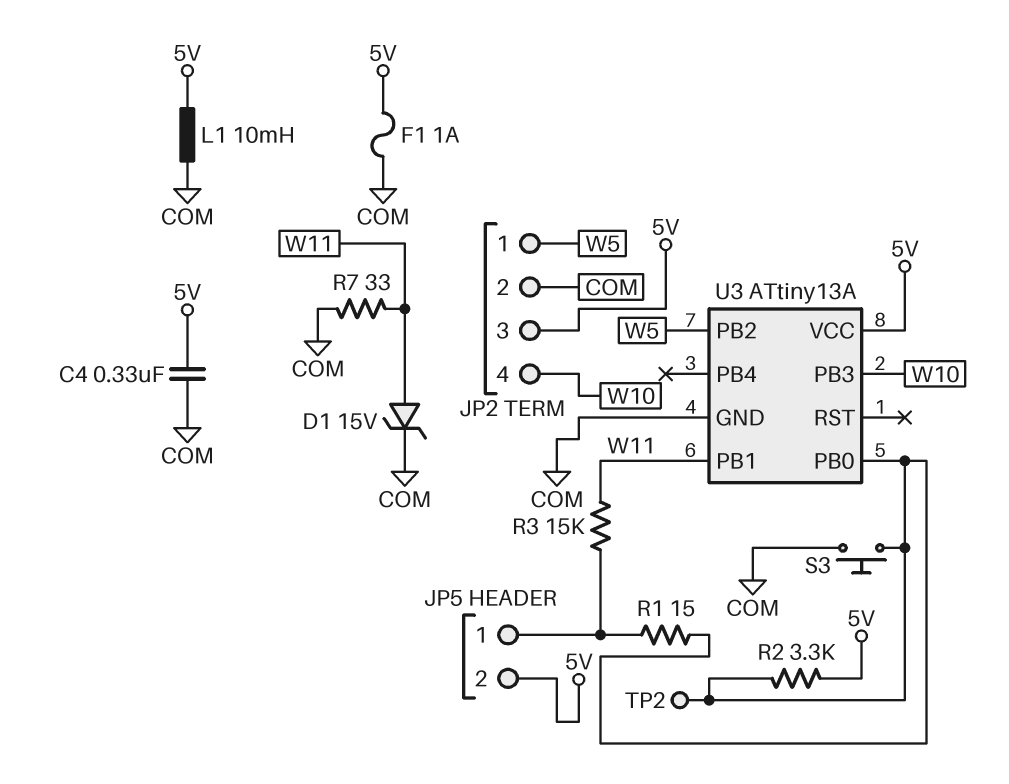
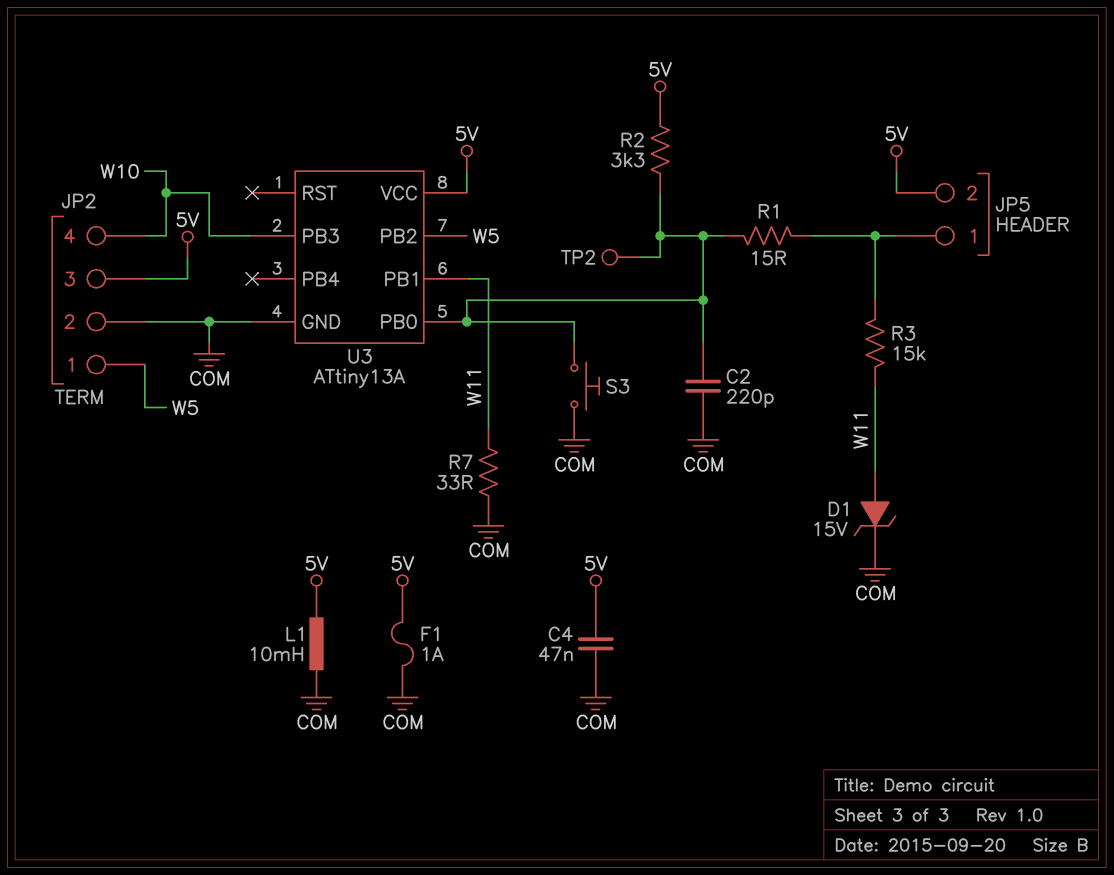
C2: none -> 220pF (COM, U3/PB0)
C4: 330nF (5V, COM) -> 47nF (5V, COM)

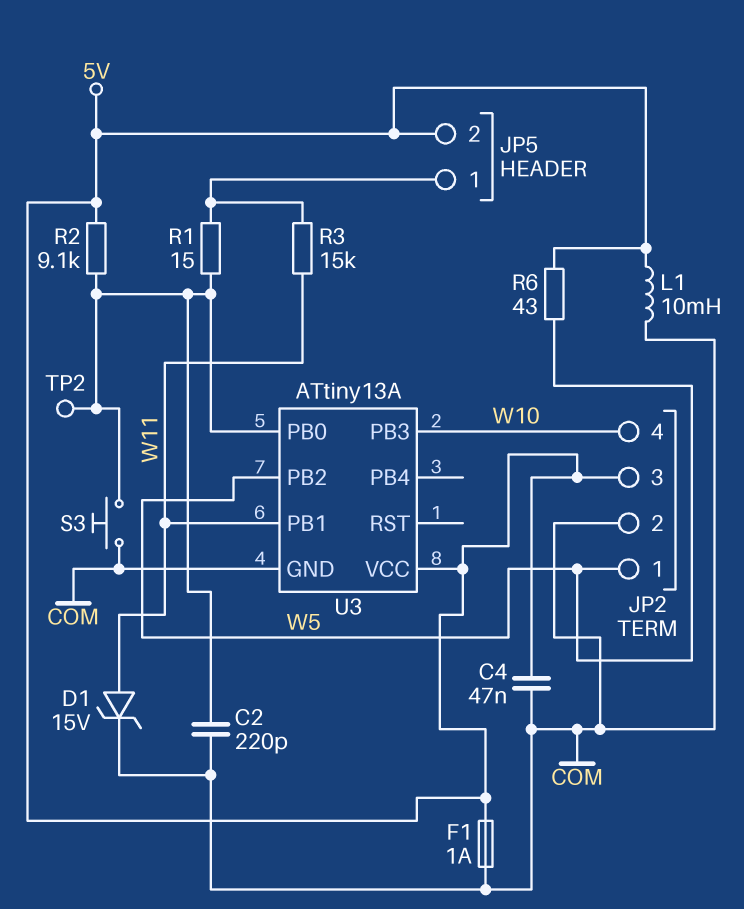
R2: 3.3k (5V, U3/PB0) -> 9.1k (5V, U3/PB0)
R6: none -> 43 (5V, W5)
R7: 33 (COM, W11) -> none

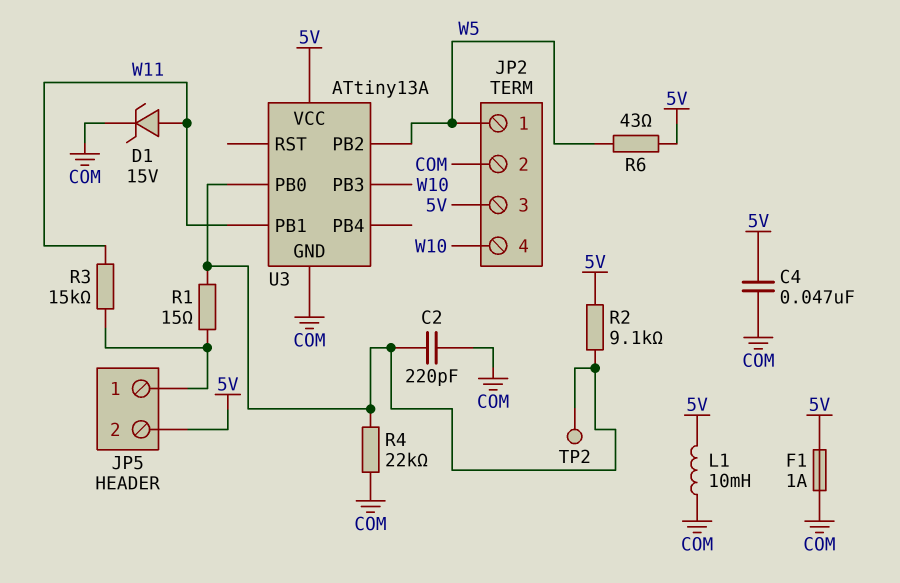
R4: none -> 22k (COM, U3/PB0)
S3: button (COM, U3/PB0) -> none

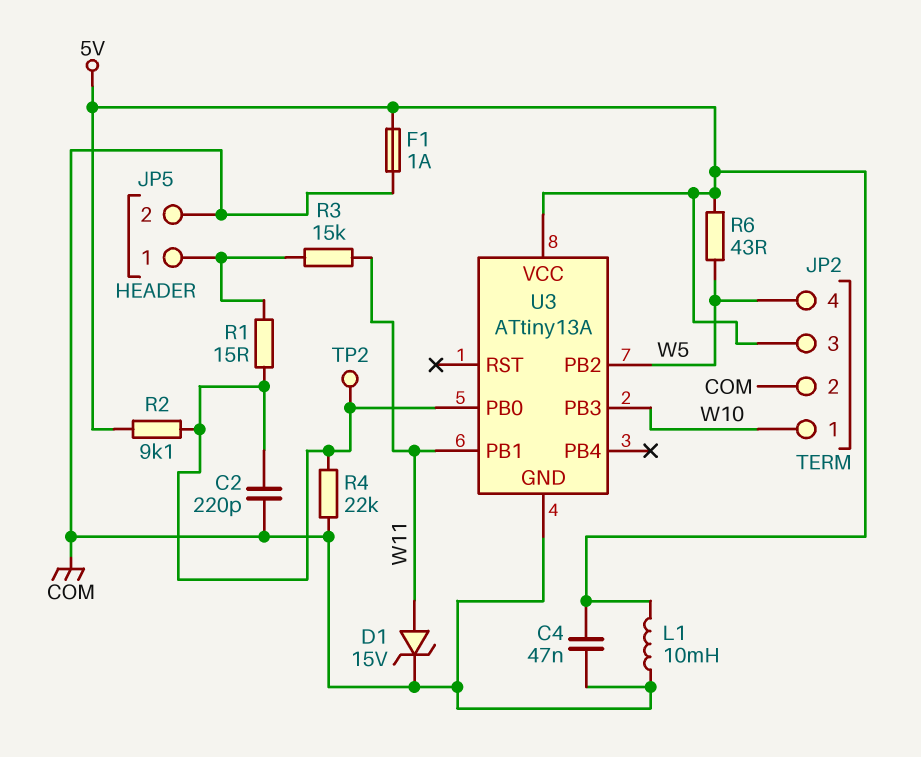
JP2 pin 1: W5 -> W10
JP2 pin 4: W10 -> W5
JP5 pin 2: 5V -> COM

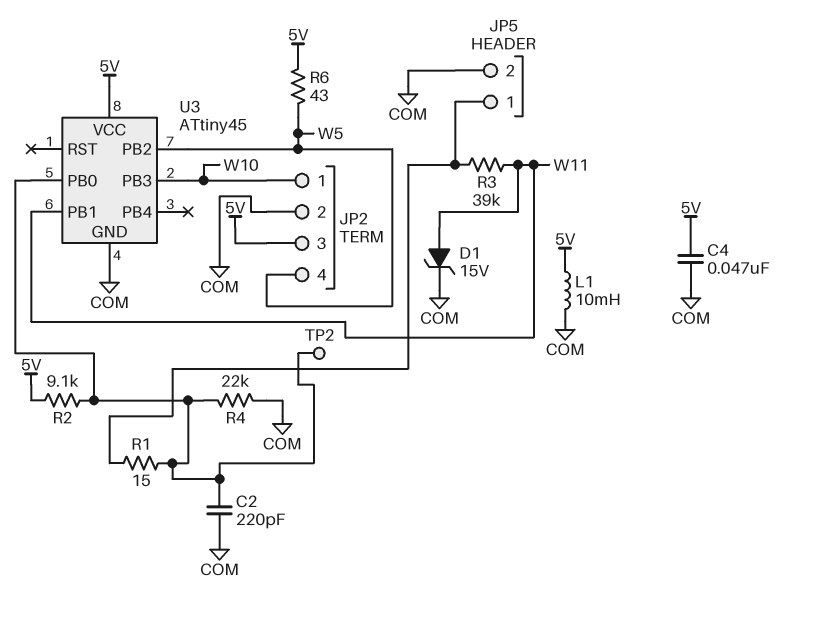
F1: 1A (5V, COM) -> none
R3: 15k (JP5/1, W11) -> 39k (JP5/1, W11)
U3: ATtiny13A -> ATtiny45

